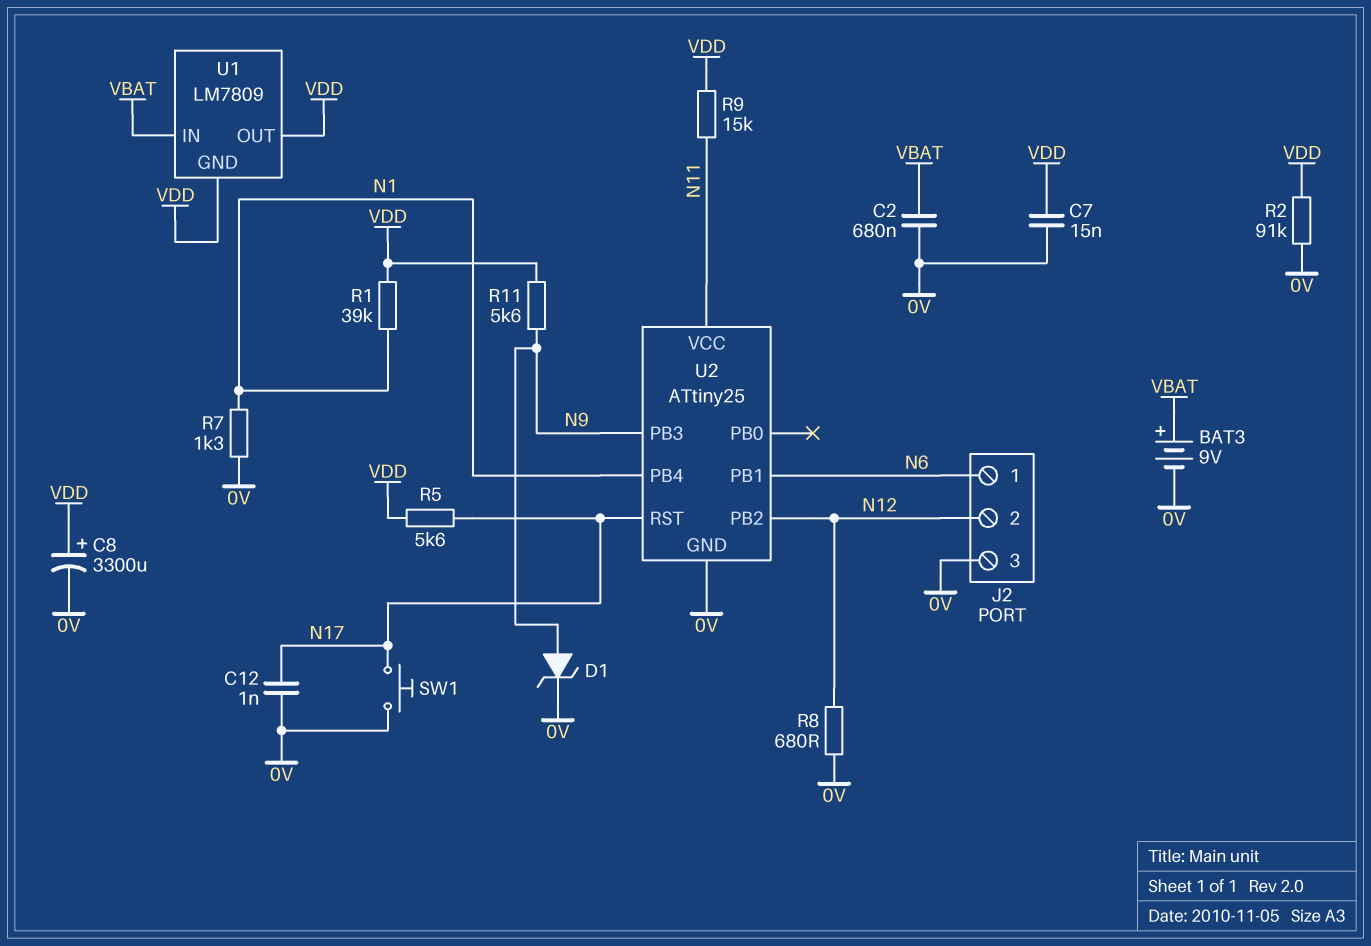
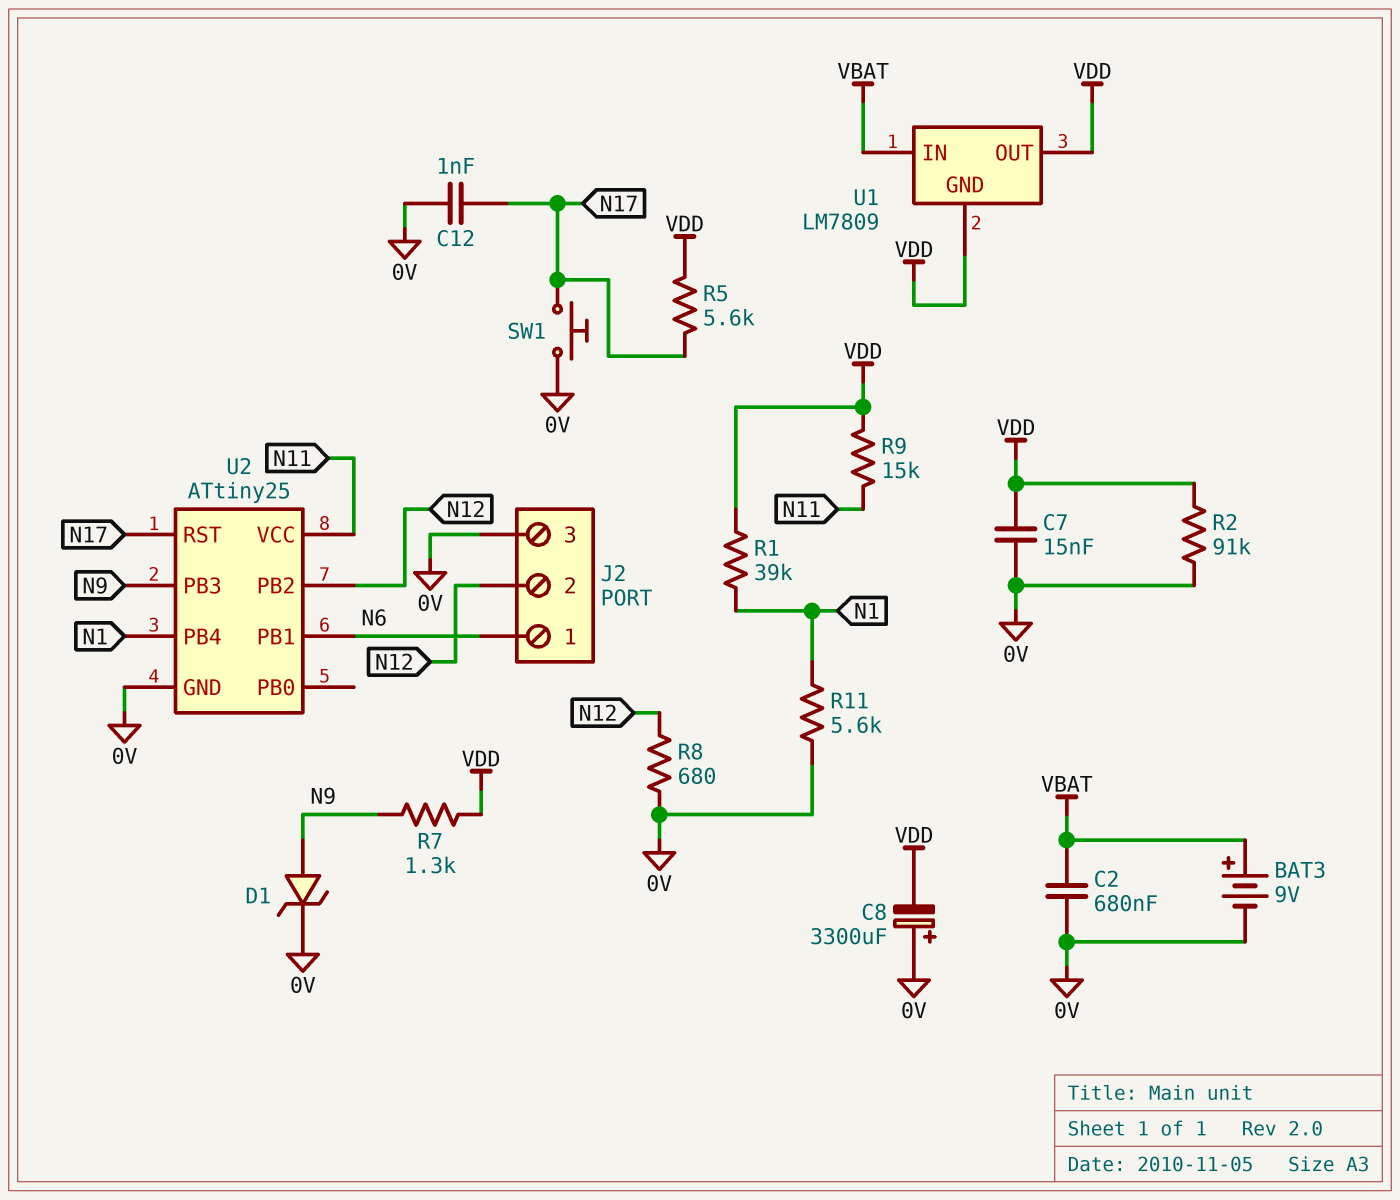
C8: 3300uF (plus VDD, minus 0V) -> 3300uF (plus 0V, minus VDD)
R7: 1.3k (0V, N1) -> 1.3k (N9, VDD)
R11: 5.6k (N9, VDD) -> 5.6k (0V, N1)

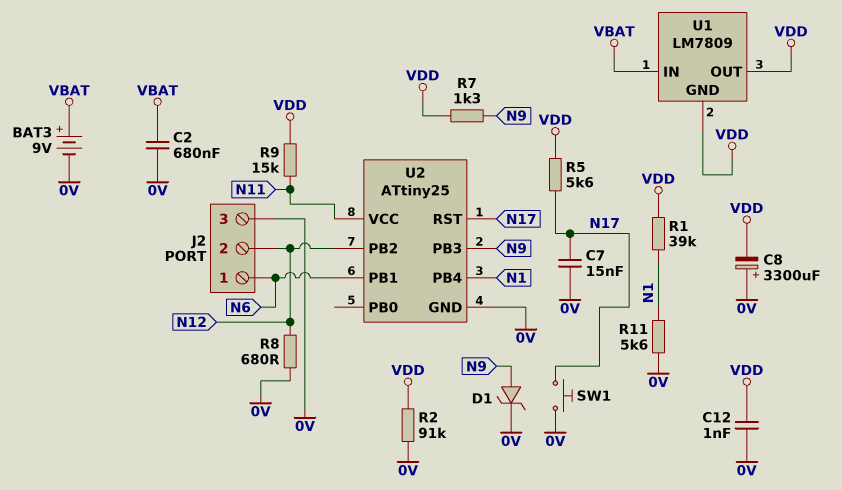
C7: 15nF (0V, VDD) -> 15nF (0V, N17)
C12: 1nF (0V, N17) -> 1nF (0V, VDD)

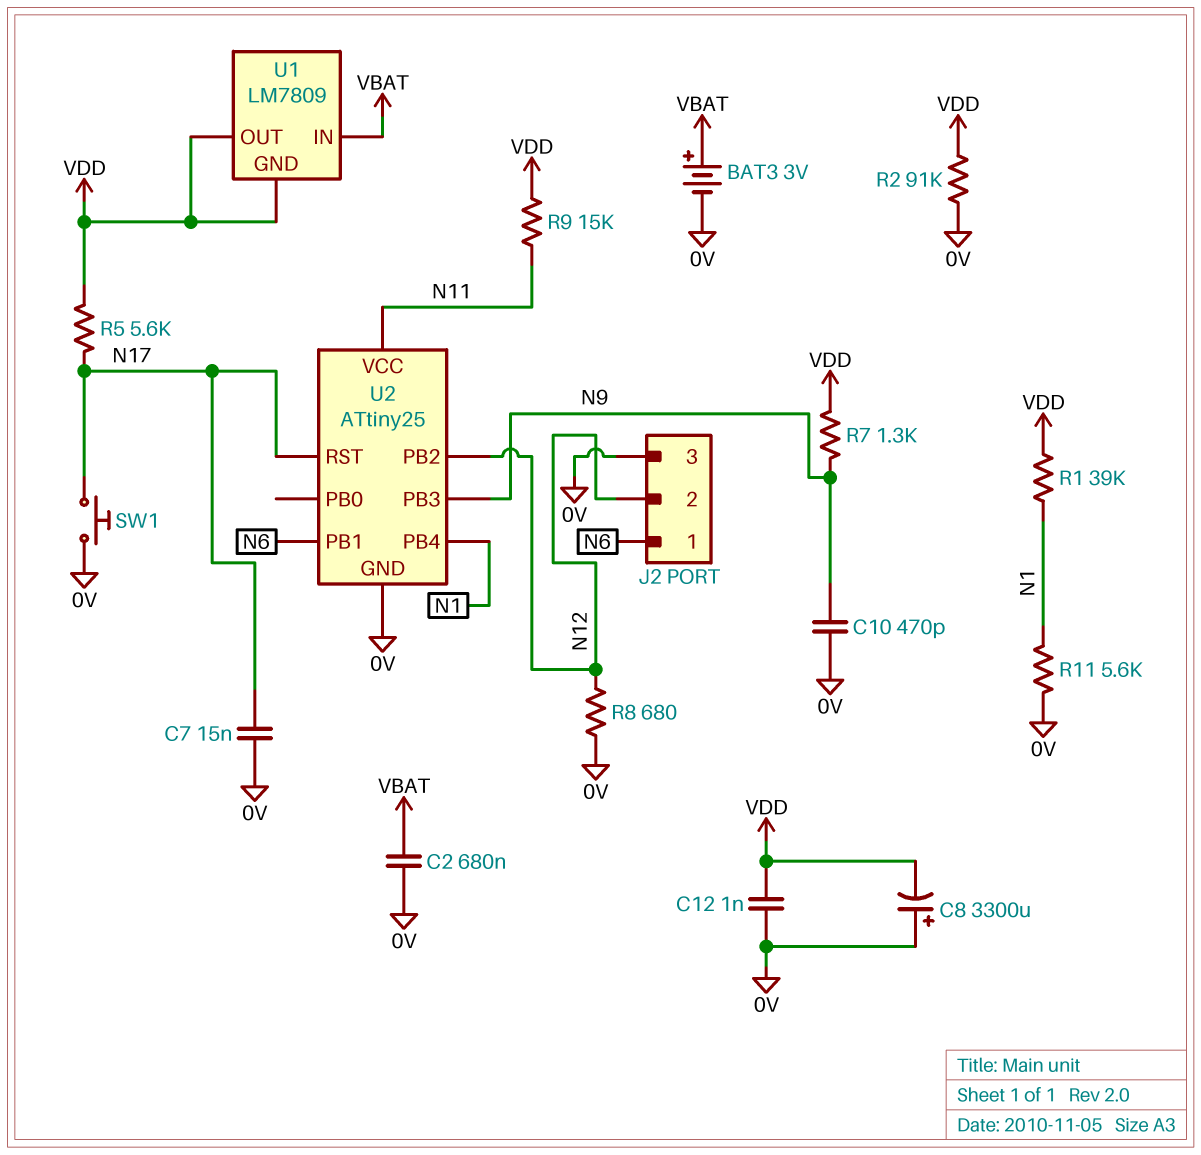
BAT3: 9V (plus VBAT, minus 0V) -> 3V (plus VBAT, minus 0V)
C10: none -> 470pF (0V, N9)
D1: zener (A N9, K 0V) -> none

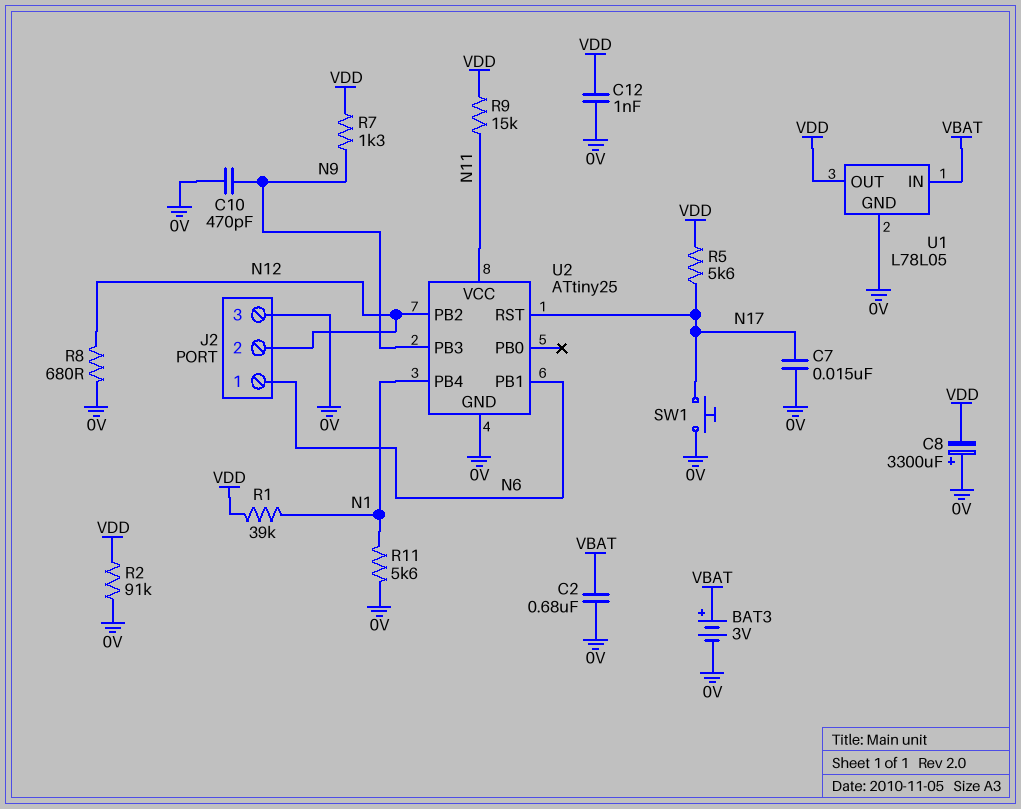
U1: LM7809 -> L78L05
U1 pin GND: VDD -> 0V

